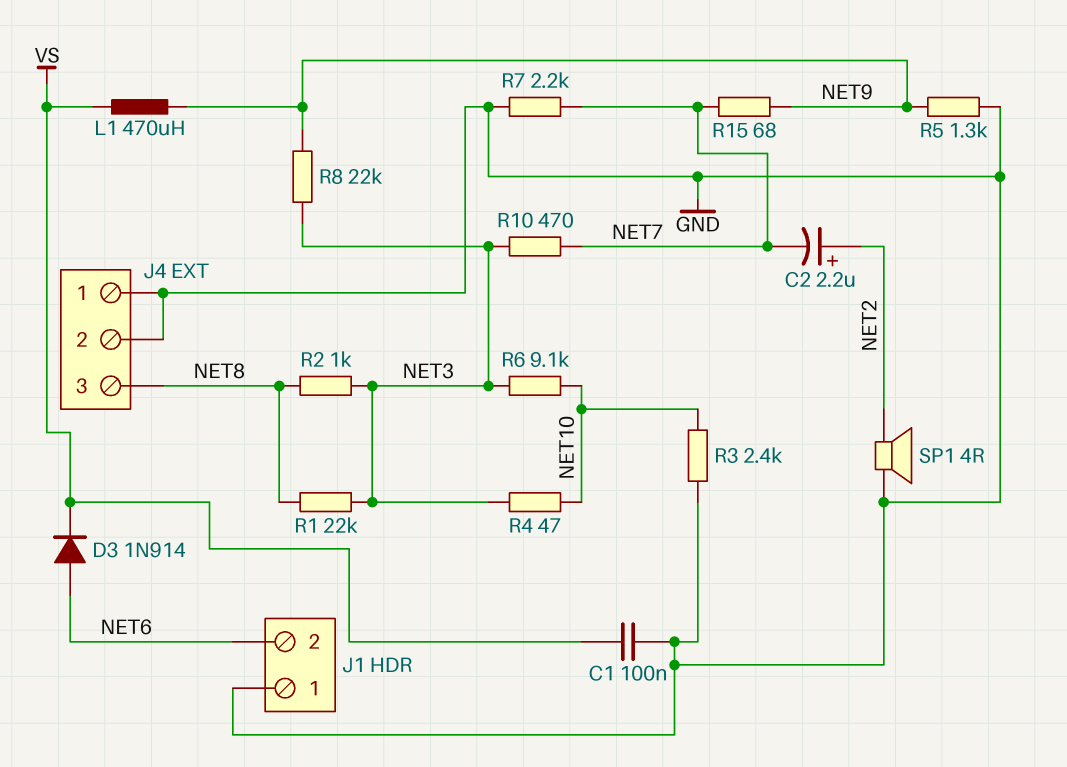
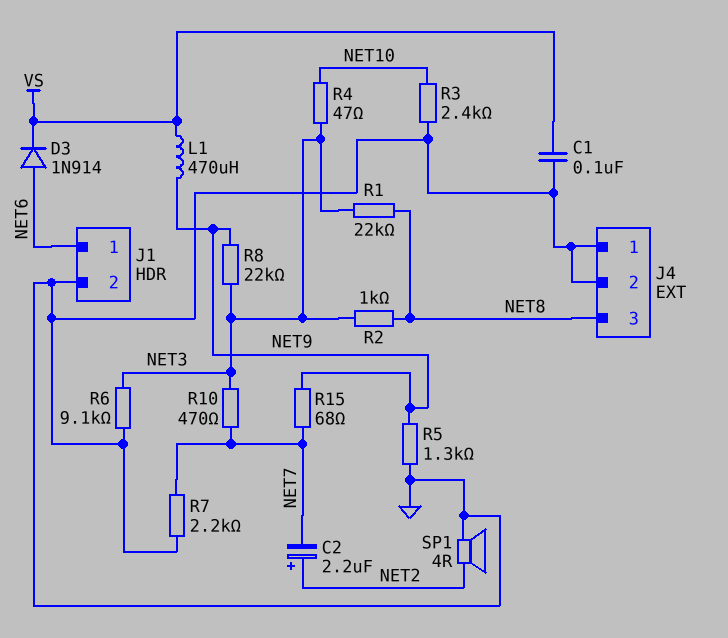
J1 pin 1: GND -> NET6
J1 pin 2: NET6 -> GND
R6: 9.1k (NET3, NET10) -> 9.1k (GND, NET3)

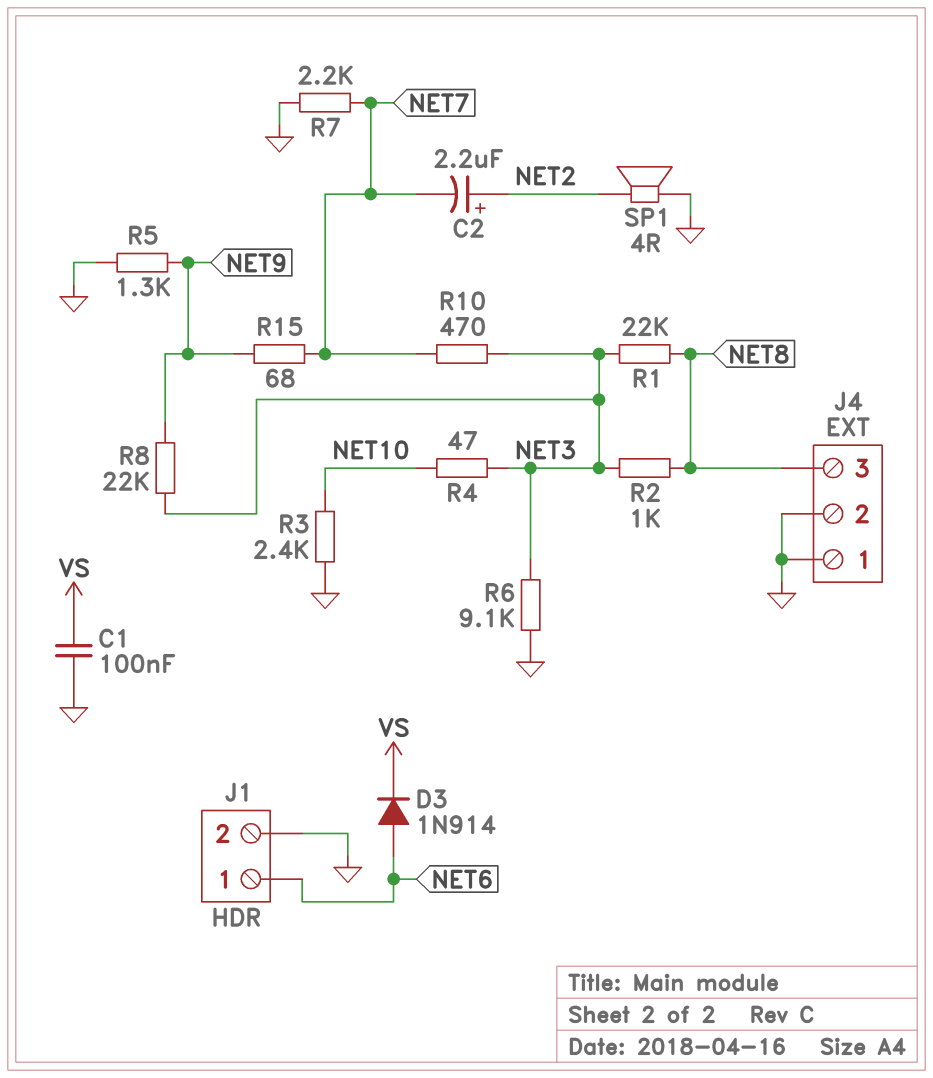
L1: 470uH (NET9, VS) -> none

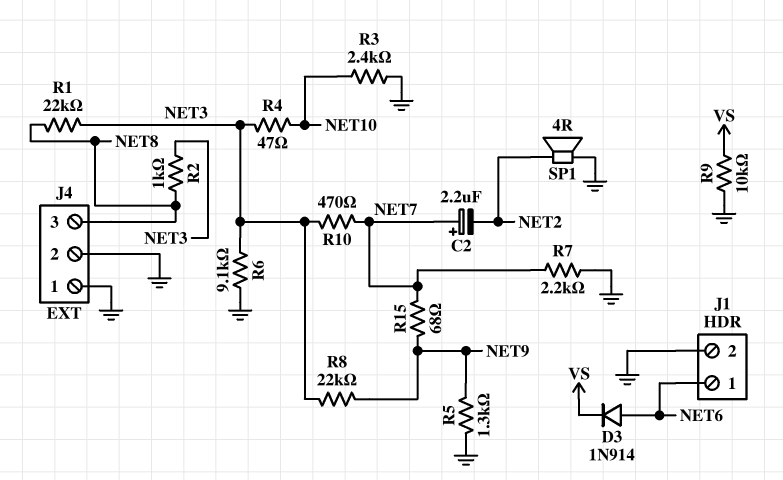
C1: 100nF (GND, VS) -> none
C2: 2.2uF (plus NET2, minus NET7) -> 2.2uF (plus NET7, minus NET2)
R9: none -> 10k (GND, VS)

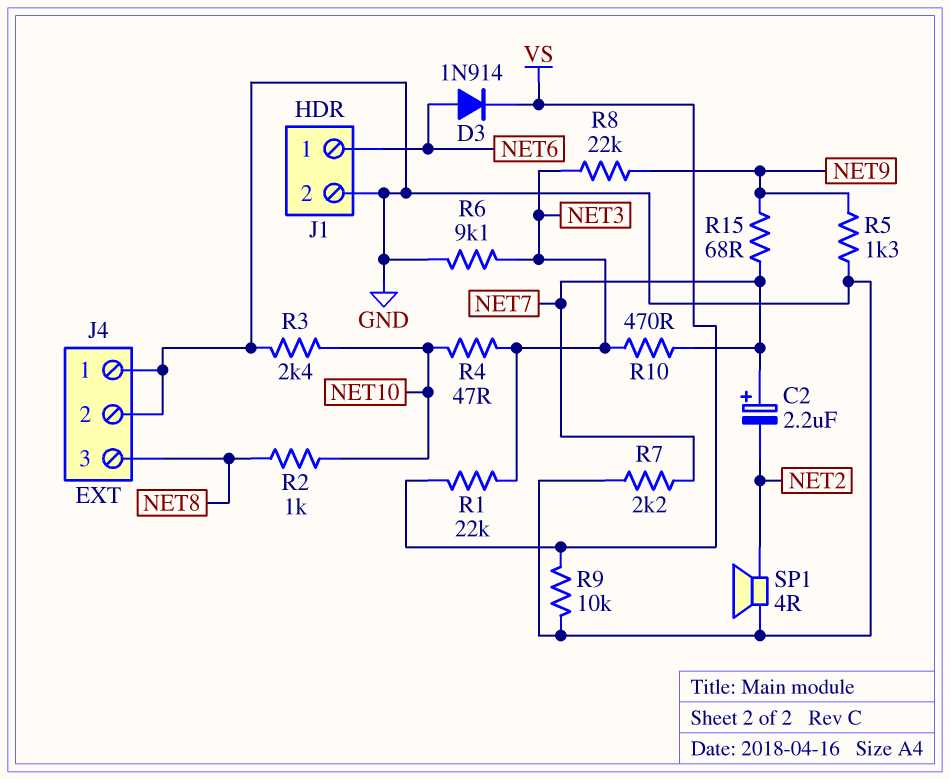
R1: 22k (NET3, NET8) -> 22k (NET3, VS)
R2: 1k (NET3, NET8) -> 1k (NET8, NET10)

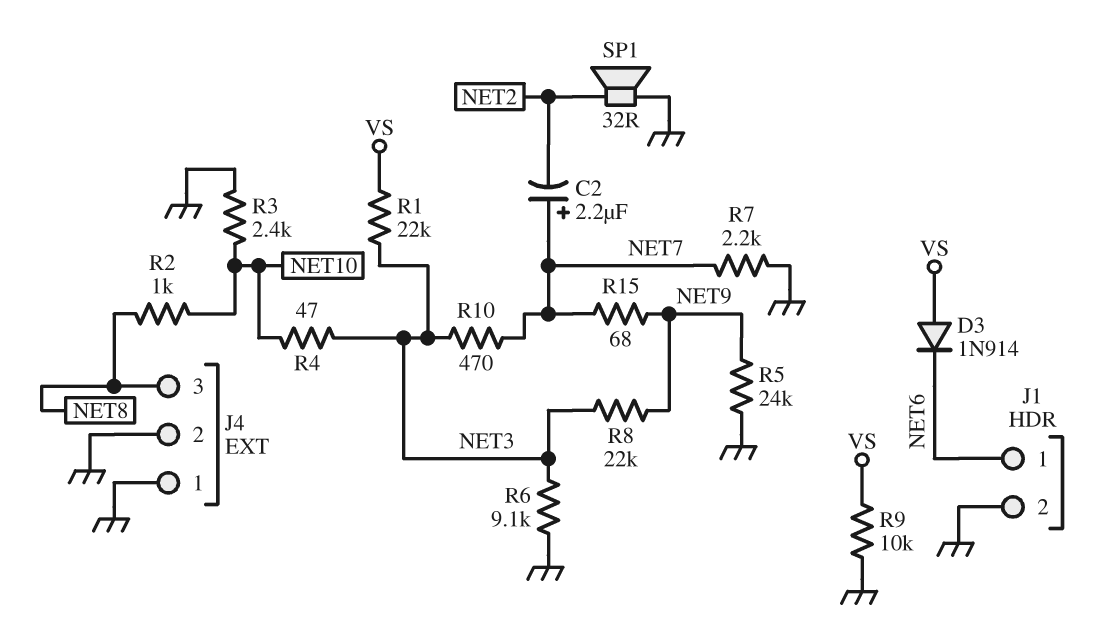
D3: diode 1N914 (A NET6, K VS) -> diode 1N914 (A VS, K NET6)
R5: 1.3k (GND, NET9) -> 24k (GND, NET9)
SP1: speaker 4R (GND, NET2) -> speaker 32R (GND, NET2)

